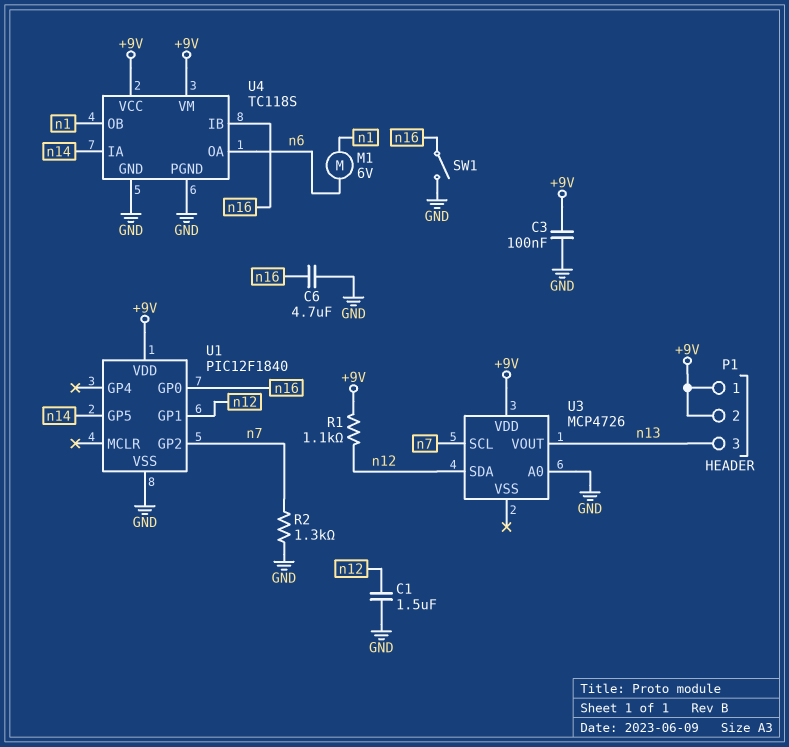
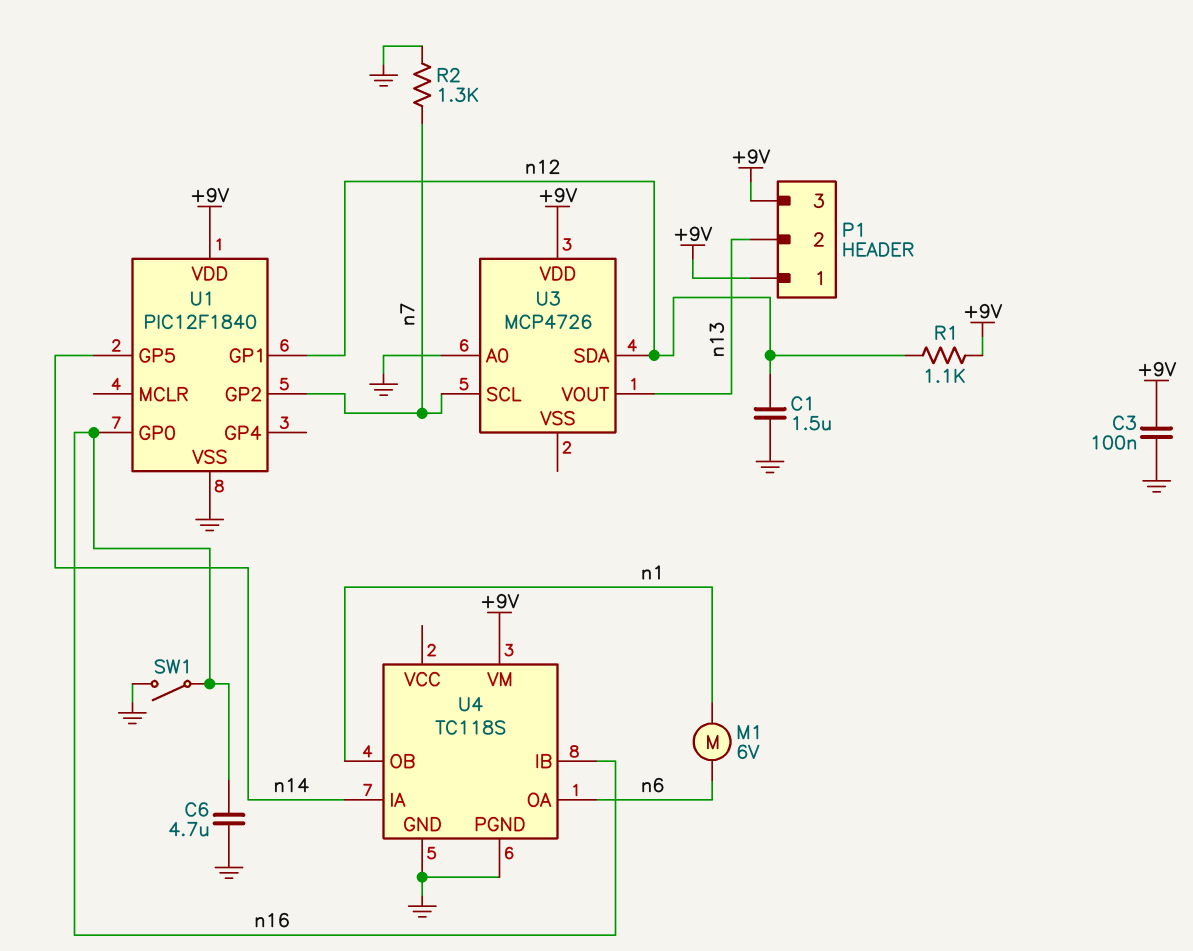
P1 pin 2: +9V -> n13
P1 pin 3: n13 -> +9V
U4 pin VCC: +9V -> none

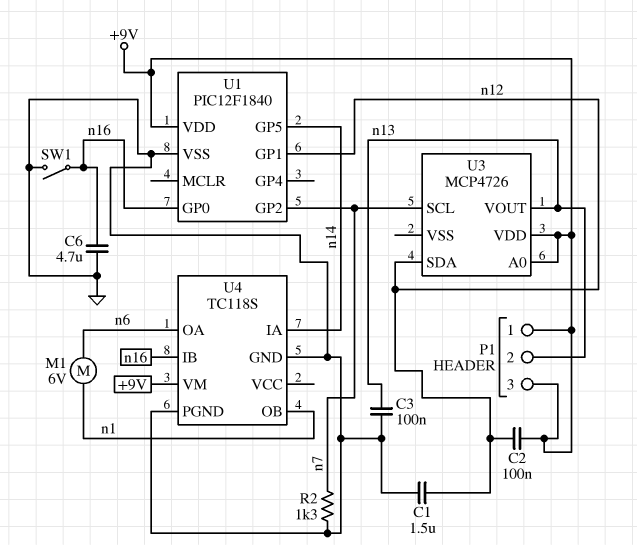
C2: none -> 100nF (+9V, n12)
C3: 100nF (+9V, GND) -> 100nF (GND, n13)
R1: 1.1k (+9V, n12) -> none
U3 pin A0: GND -> +9V

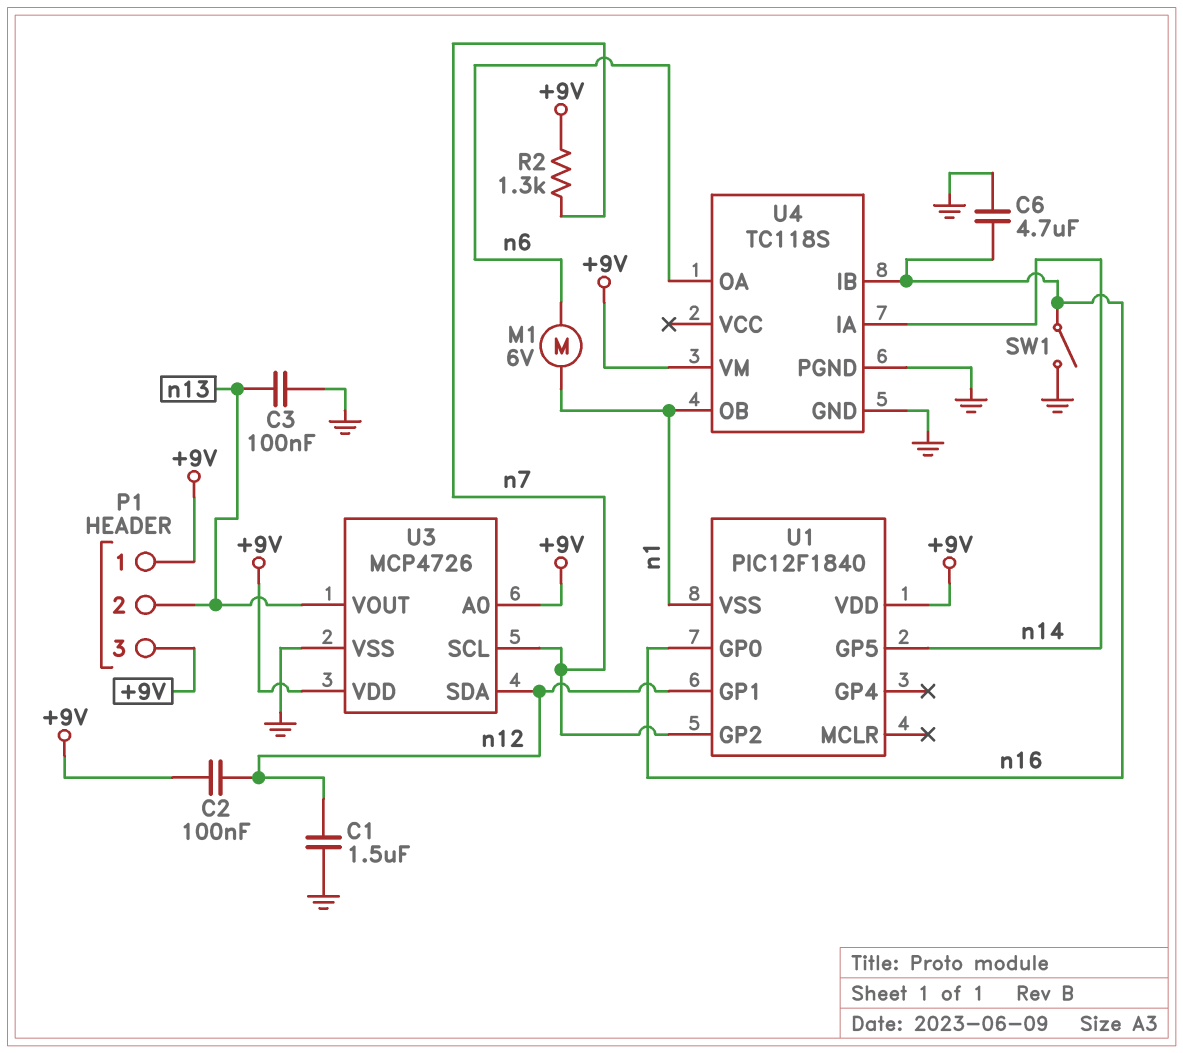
R2: 1.3k (GND, n7) -> 1.3k (+9V, n7)
U1 pin VSS: GND -> n1
U3 pin VSS: none -> GND

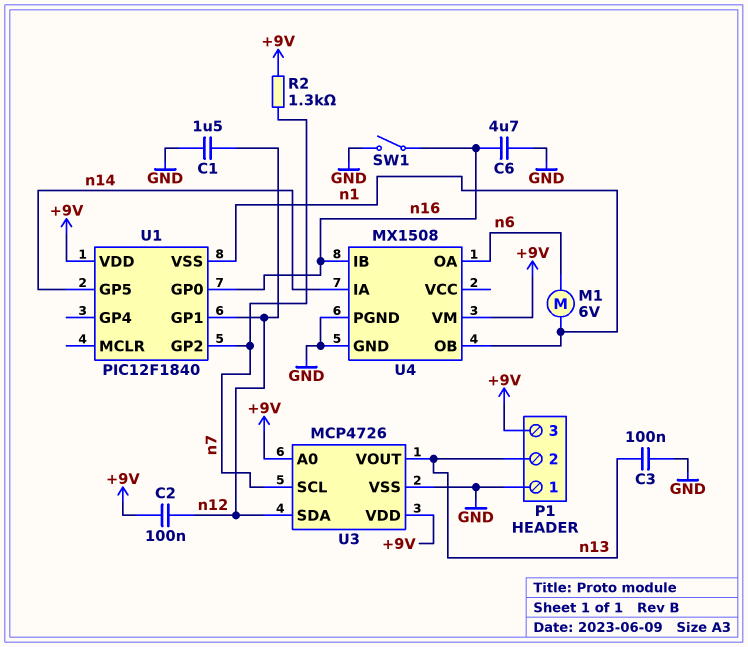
P1 pin 1: +9V -> GND
U4: TC118S -> MX1508

